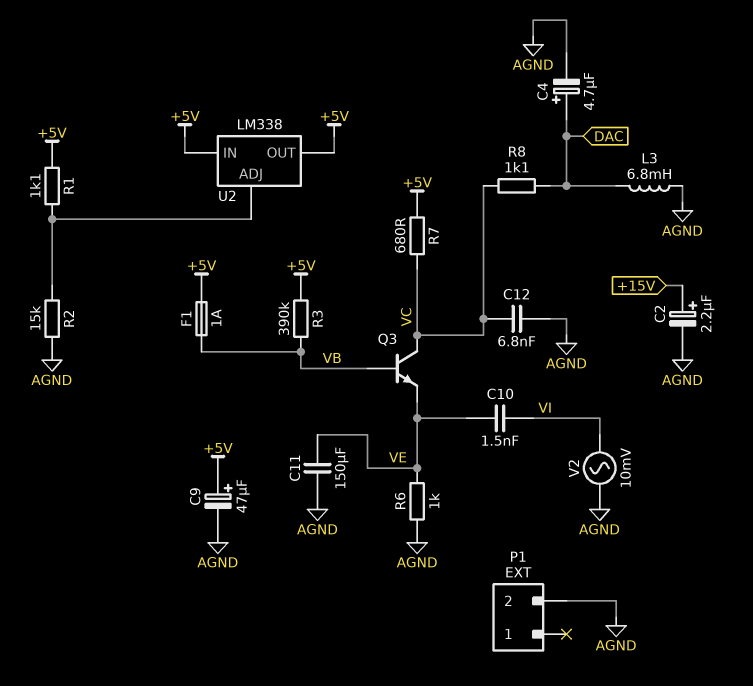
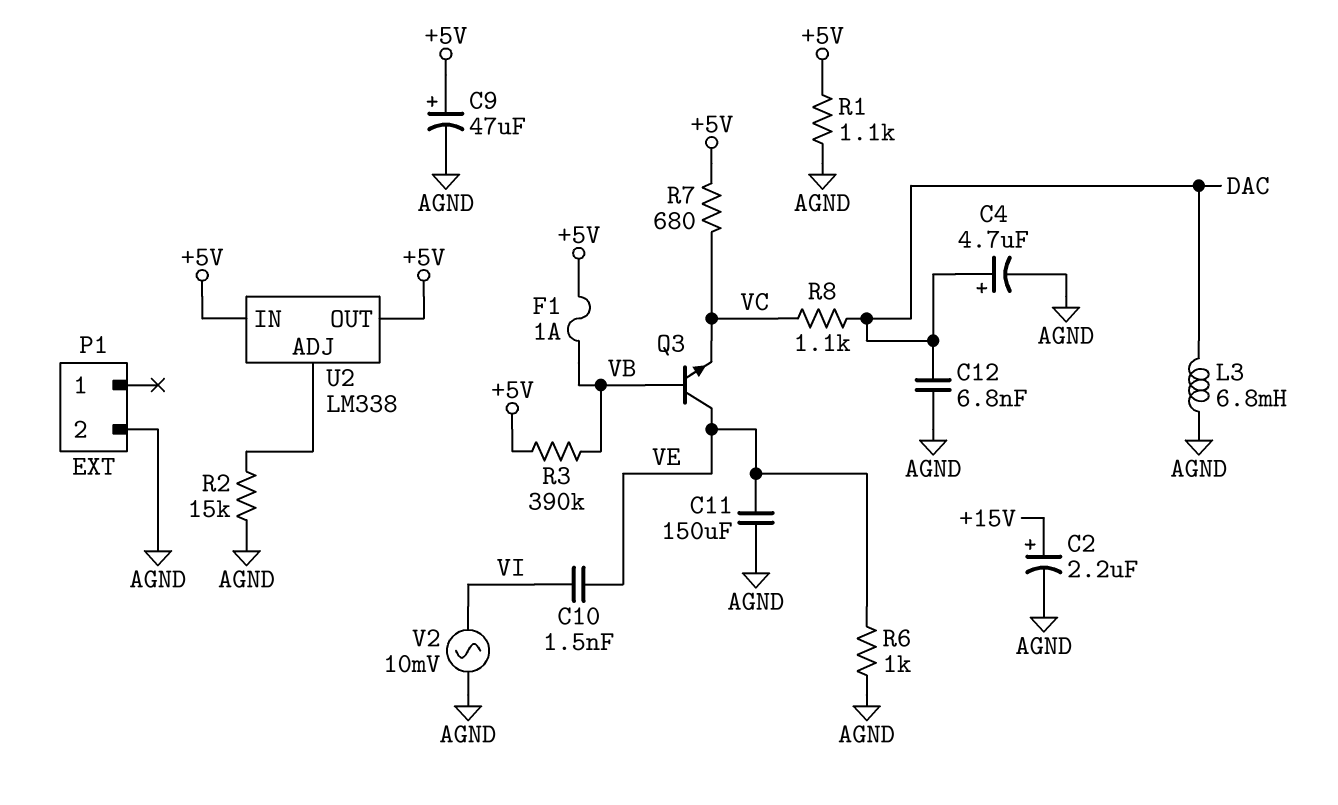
C12: 6.8nF (AGND, VC) -> 6.8nF (AGND, DAC)
Q3: NPN (B VB, C VC, E VE) -> NPN (B VB, C VE, E VC)
R1: 1.1k (+5V, U2/ADJ) -> 1.1k (+5V, AGND)

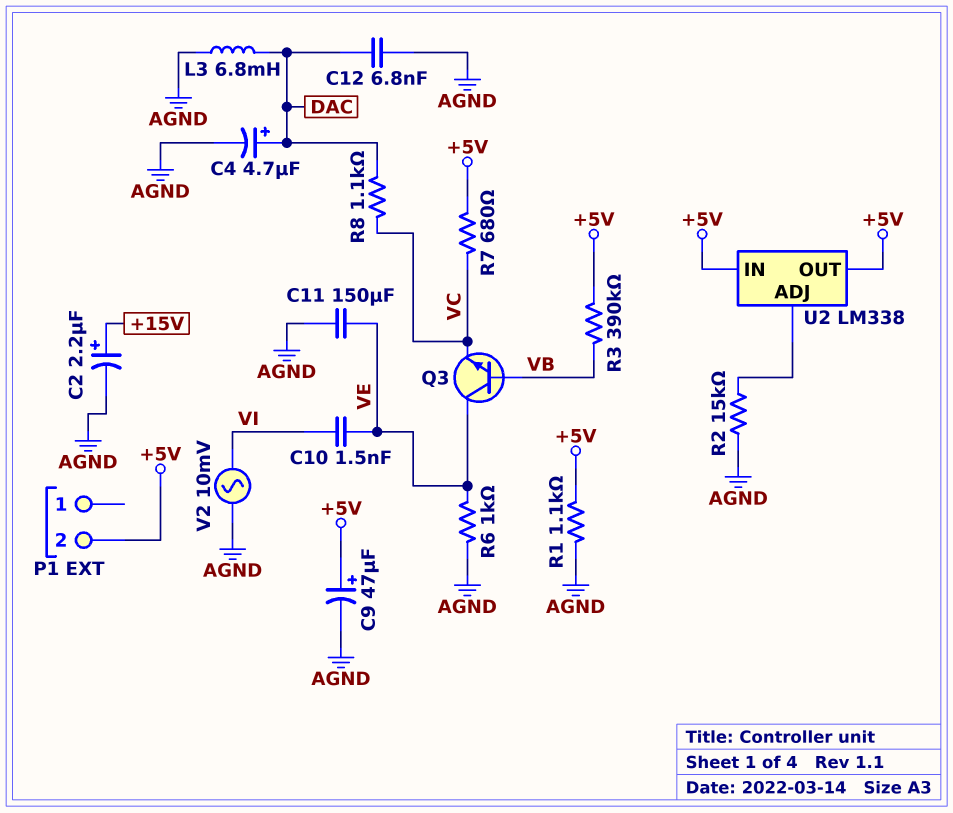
F1: 1A (+5V, VB) -> none
P1 pin 2: AGND -> +5V

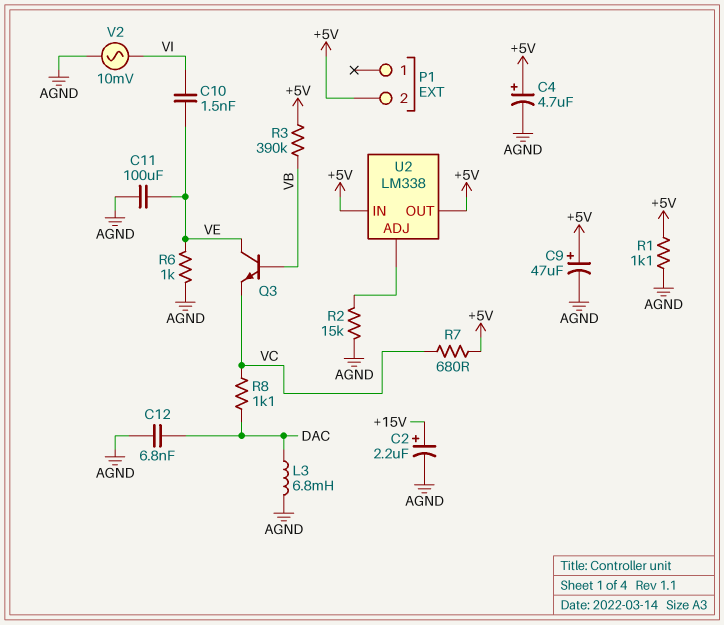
C4: 4.7uF (plus DAC, minus AGND) -> 4.7uF (plus +5V, minus AGND)
C11: 150uF (AGND, VE) -> 100uF (AGND, VE)

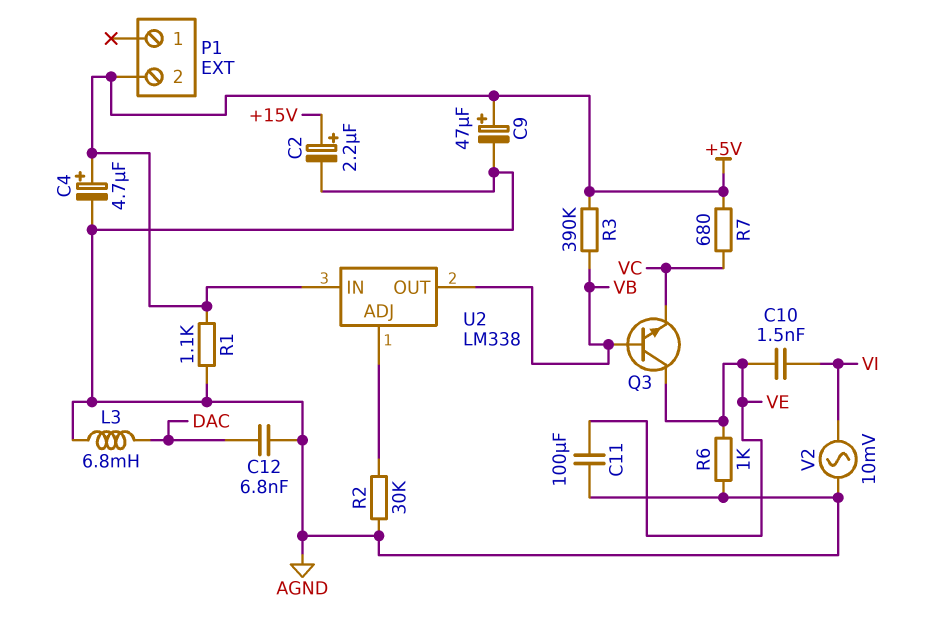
R2: 15k (AGND, U2/ADJ) -> 30k (AGND, U2/ADJ)
R8: 1.1k (DAC, VC) -> none
U2 pin OUT: +5V -> VB

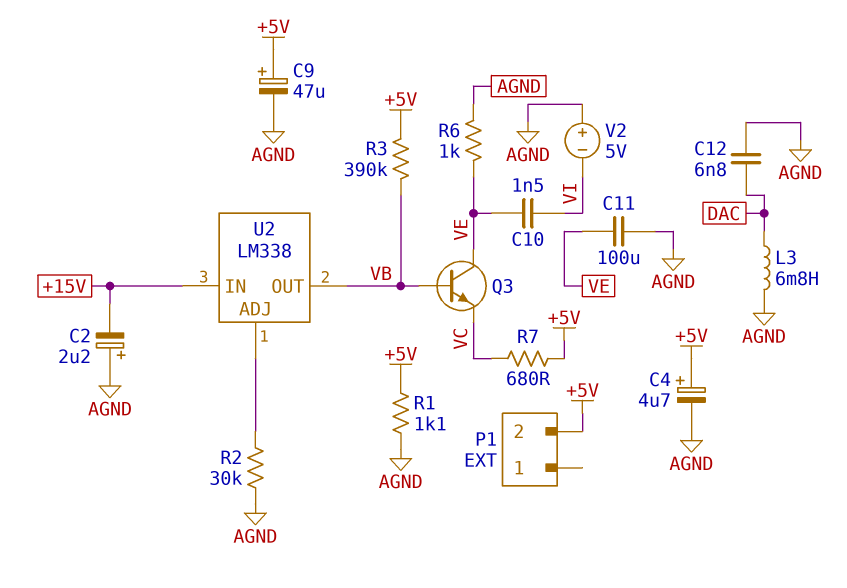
C2: 2.2uF (plus +15V, minus AGND) -> 2.2uF (plus AGND, minus +15V)
U2 pin IN: +5V -> +15V
V2: AC 10mV (AGND, VI) -> 5V (plus AGND, minus VI)

